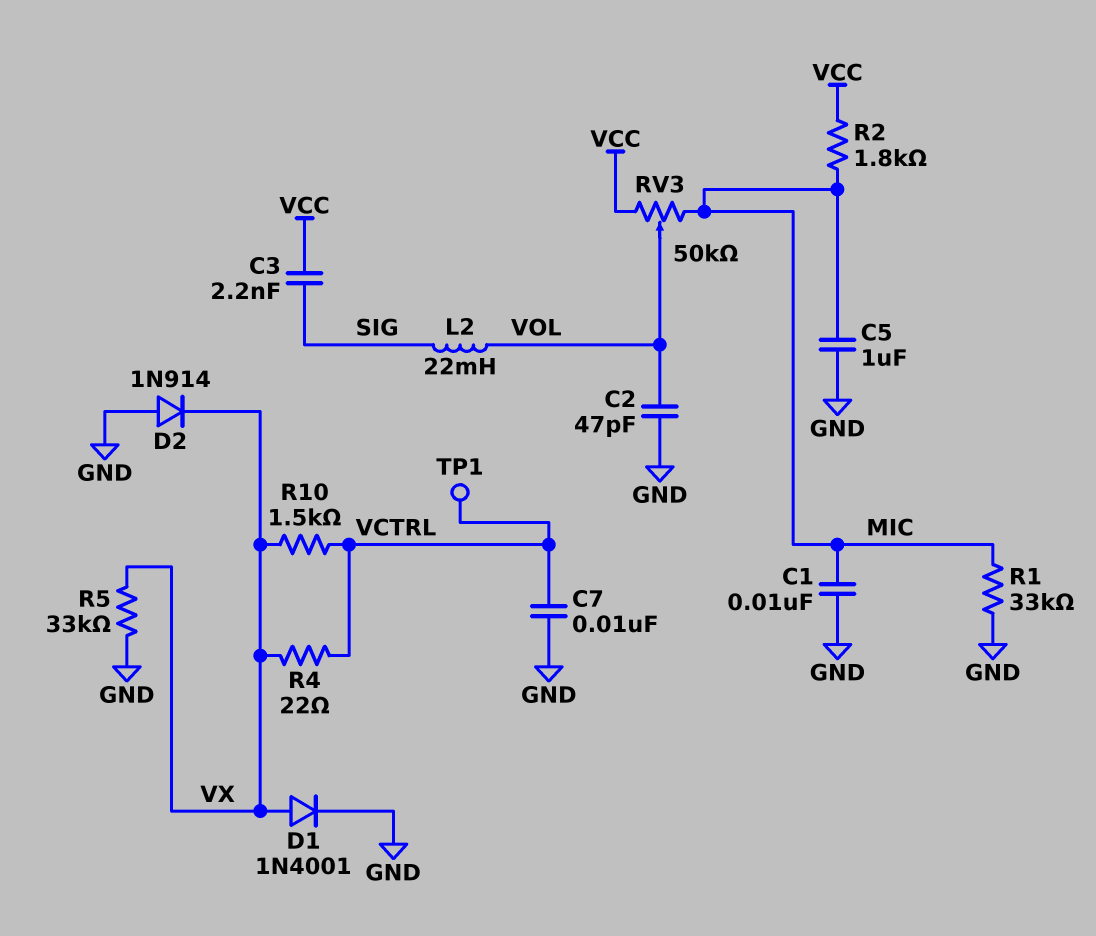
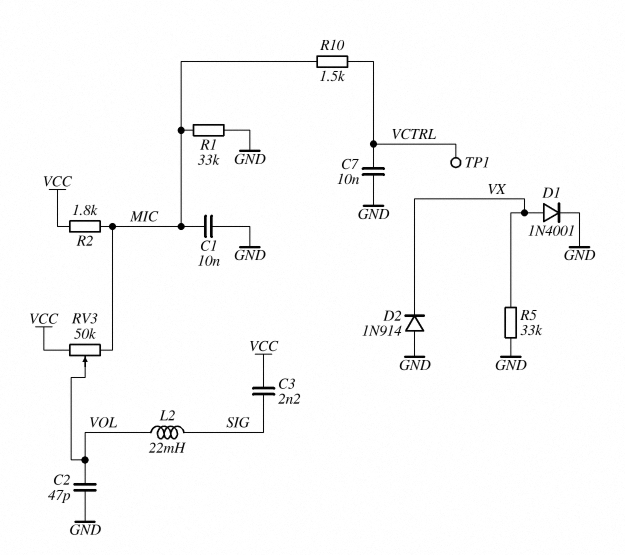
C5: 1uF (GND, MIC) -> none
R4: 22 (VCTRL, VX) -> none
R10: 1.5k (VCTRL, VX) -> 1.5k (MIC, VCTRL)

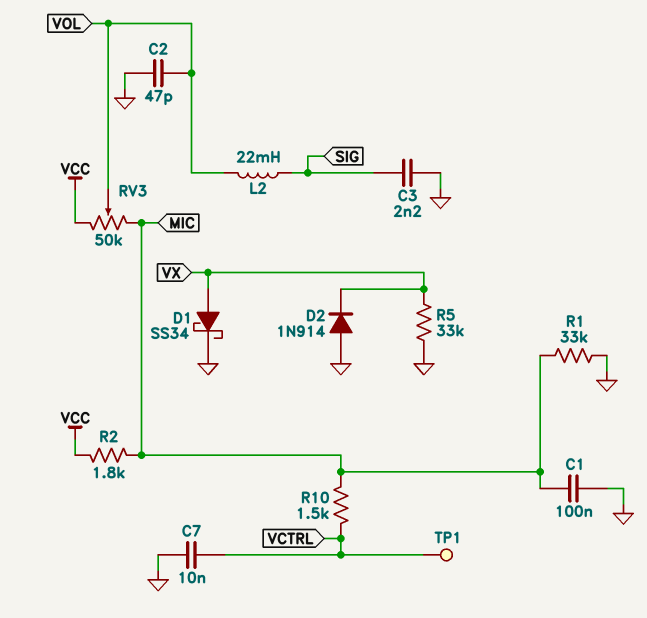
C1: 10nF (GND, MIC) -> 100nF (GND, MIC)
C3: 2.2nF (SIG, VCC) -> 2.2nF (GND, SIG)
D1: diode 1N4001 (A VX, K GND) -> schottky SS34 (A VX, K GND)

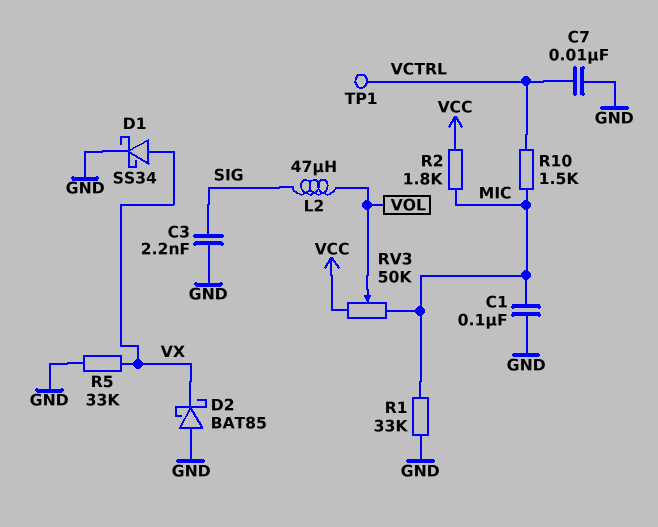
C2: 47pF (GND, VOL) -> none
D2: diode 1N914 (A GND, K VX) -> schottky BAT85 (A GND, K VX)
L2: 22mH (SIG, VOL) -> 47uH (SIG, VOL)

